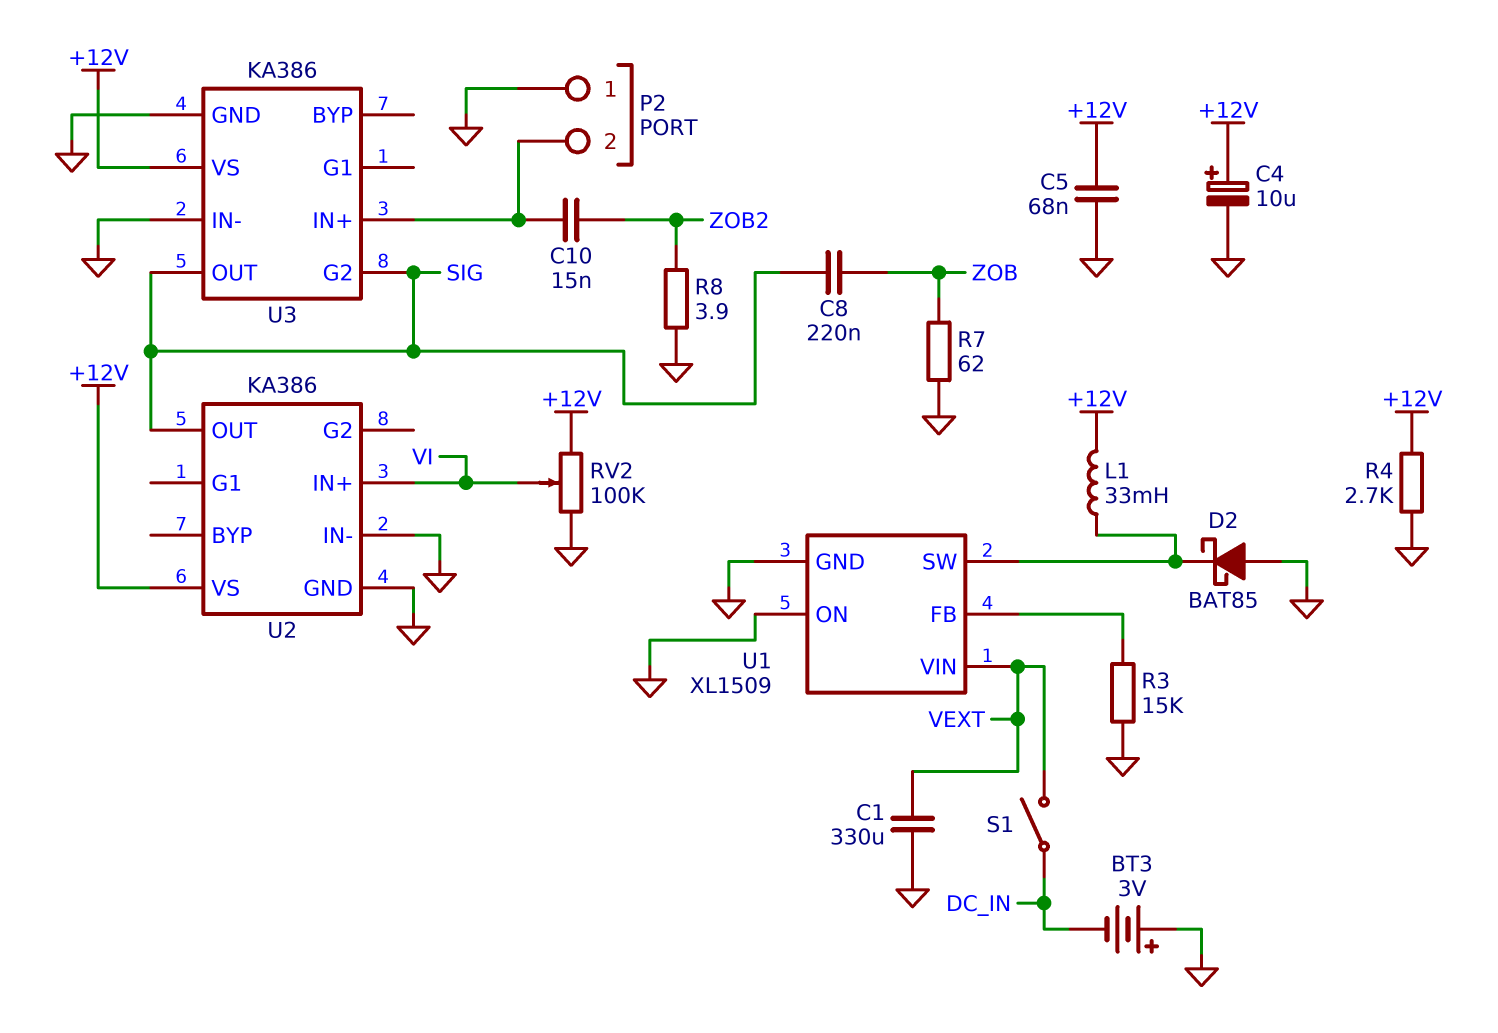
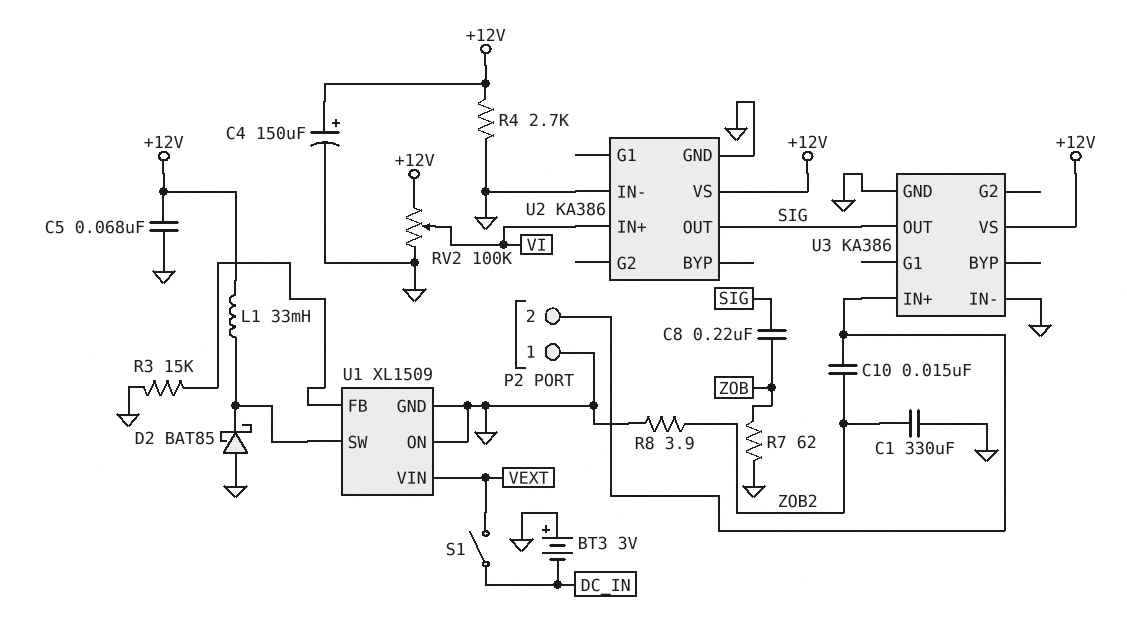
C1: 330uF (GND, VEXT) -> 330uF (GND, ZOB2)
C4: 10uF (plus +12V, minus GND) -> 150uF (plus +12V, minus GND)
U3 pin G2: SIG -> none

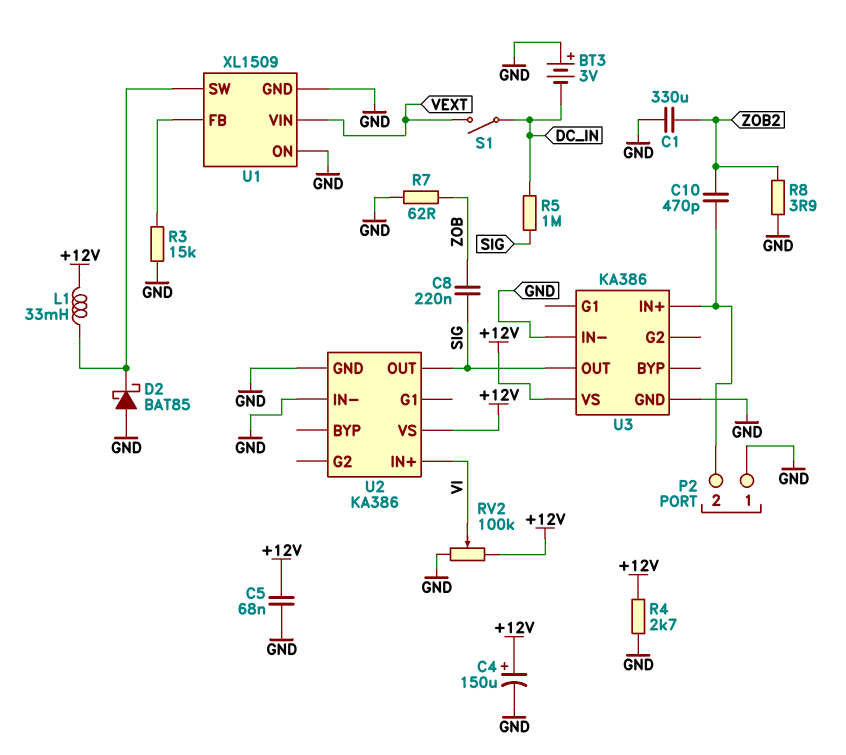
C10: 15nF (P2/2, ZOB2) -> 470pF (P2/2, ZOB2)
R5: none -> 1M (DC_IN, SIG)

